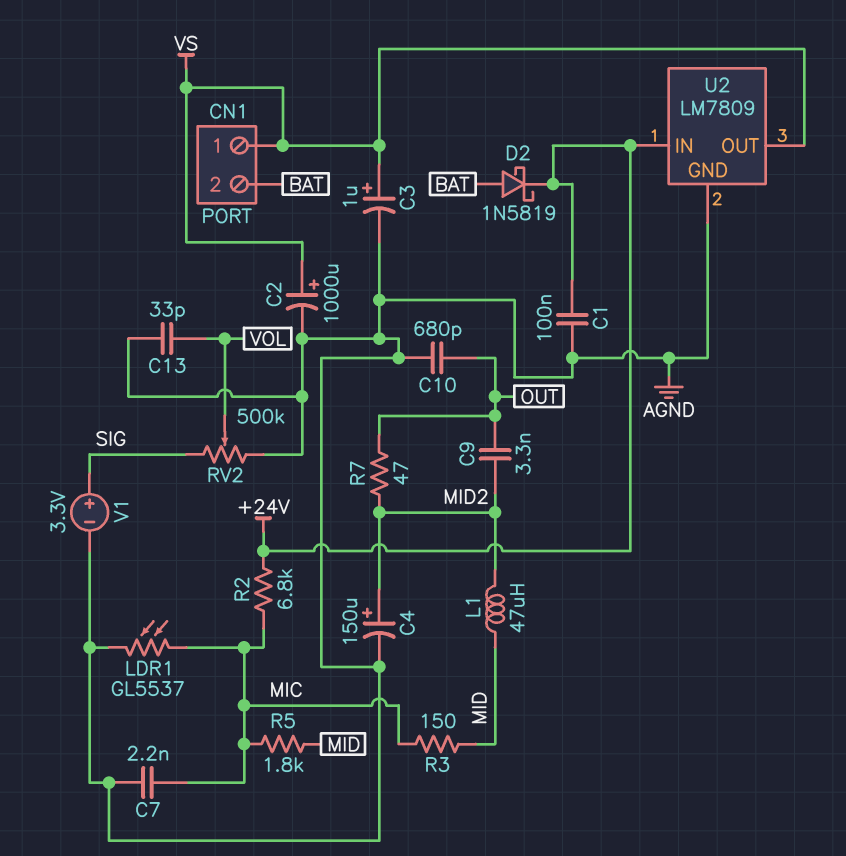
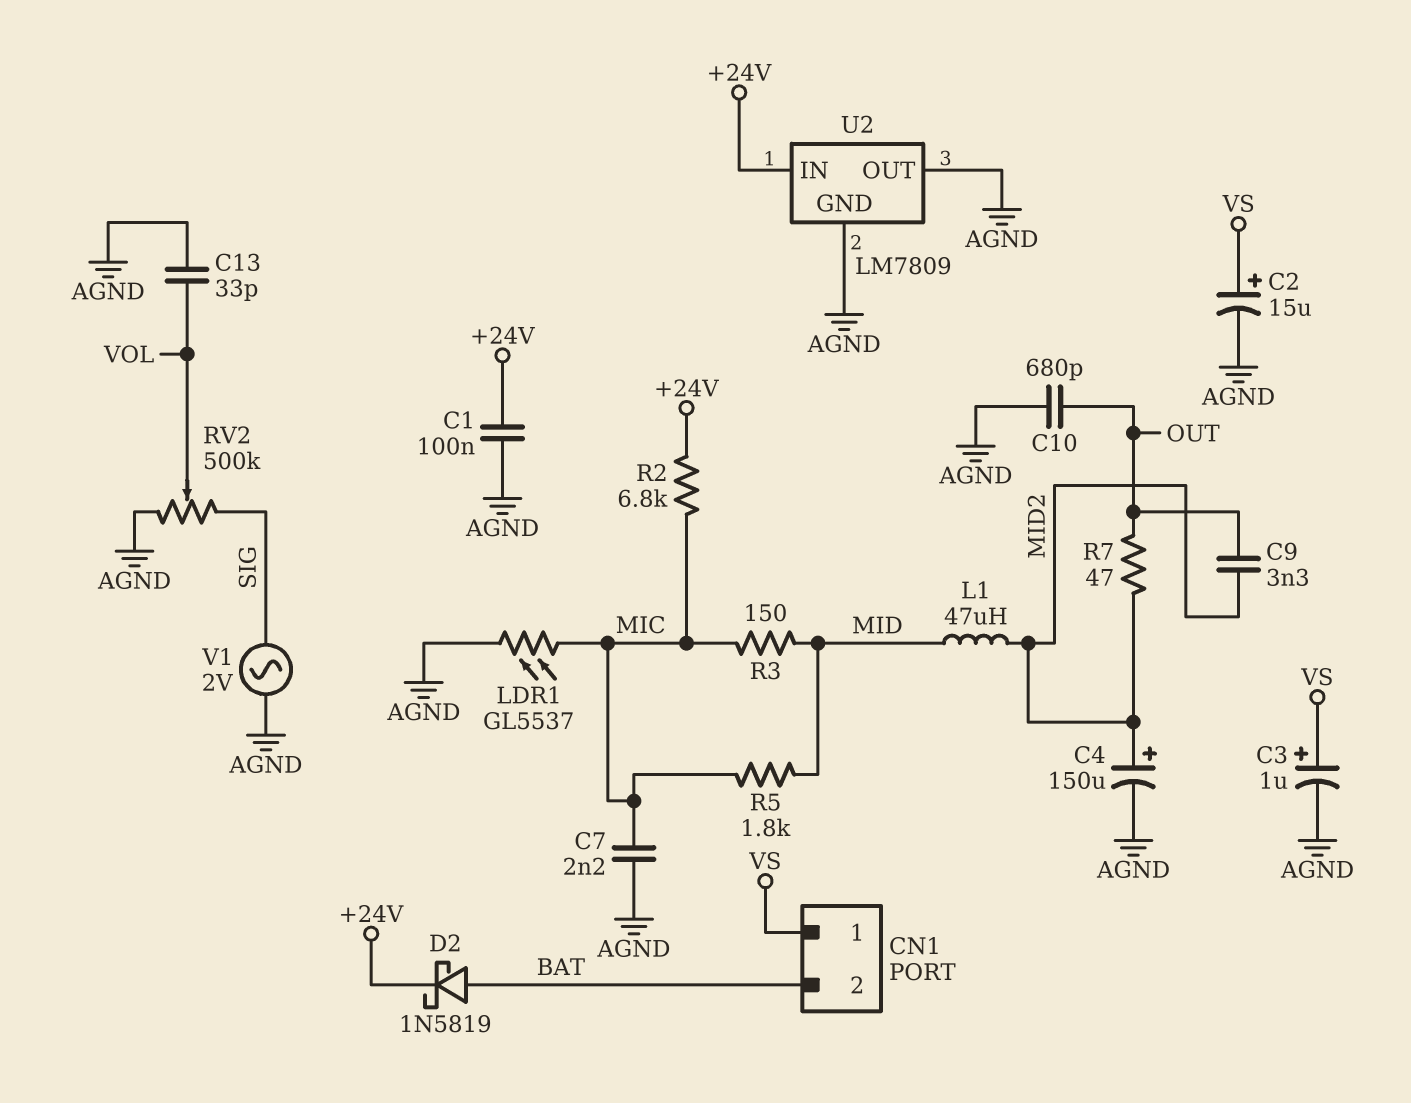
C2: 1000uF (plus VS, minus AGND) -> 15uF (plus VS, minus AGND)
U2 pin OUT: VS -> AGND
V1: 3.3V (plus SIG, minus AGND) -> AC 2V (AGND, SIG)

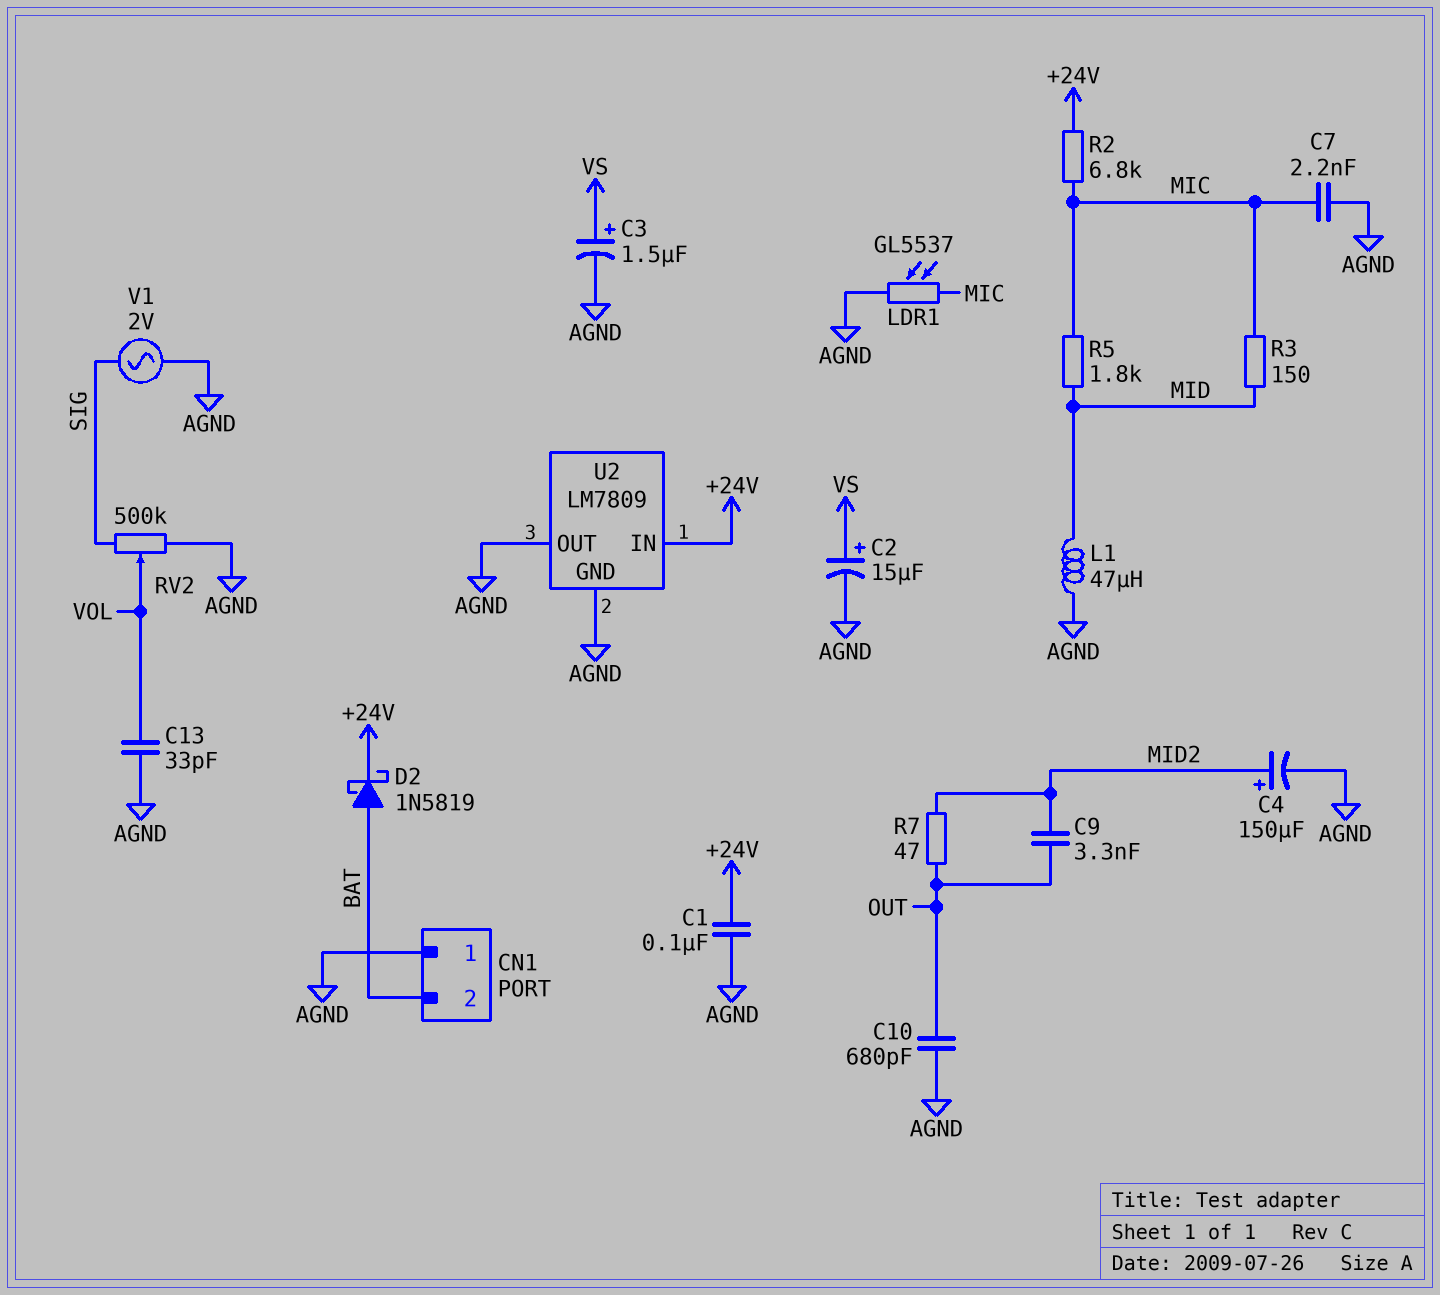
C3: 1uF (plus VS, minus AGND) -> 1.5uF (plus VS, minus AGND)
CN1 pin 1: VS -> AGND
L1: 47uH (MID, MID2) -> 47uH (AGND, MID)

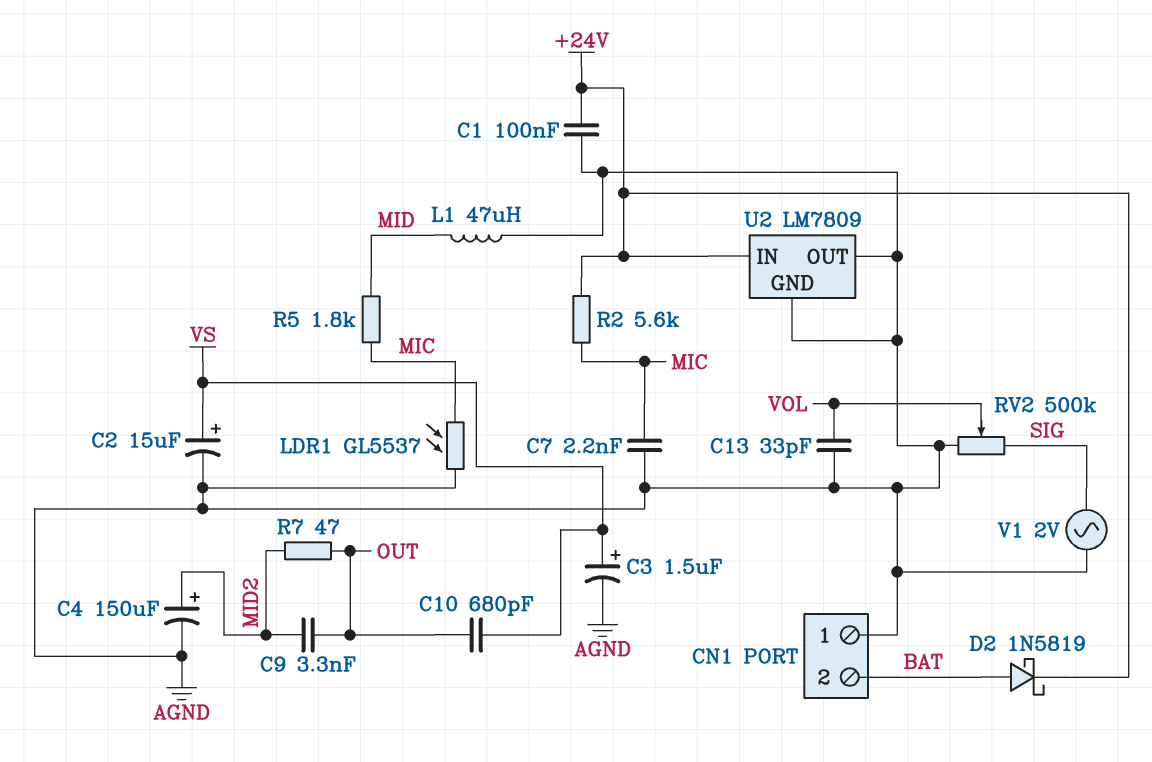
C10: 680pF (AGND, OUT) -> 680pF (OUT, VS)
R2: 6.8k (+24V, MIC) -> 5.6k (+24V, MIC)
R3: 150 (MIC, MID) -> none

